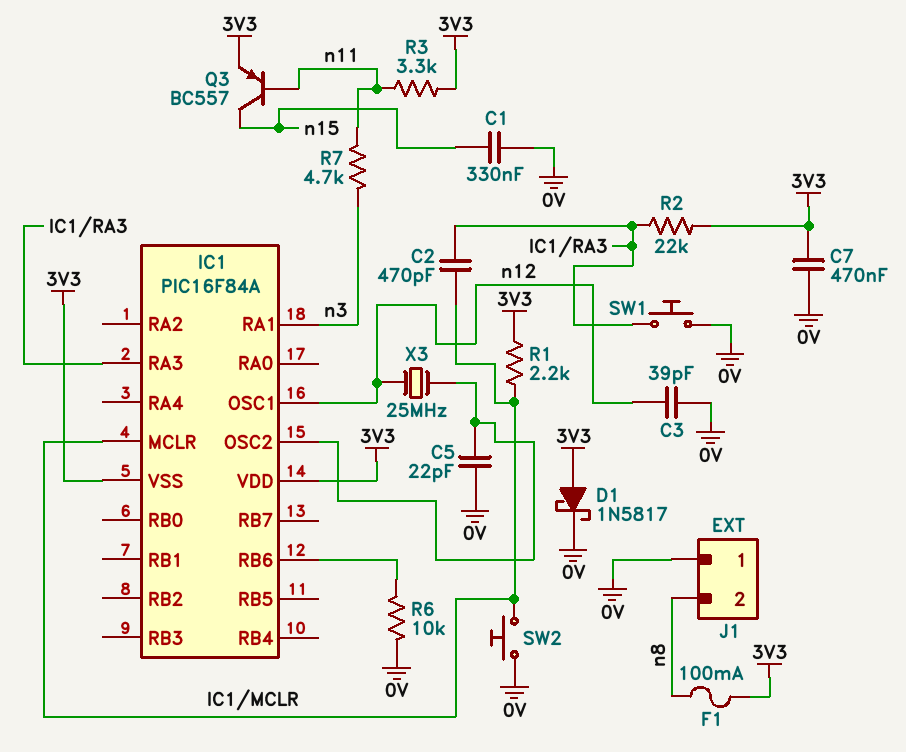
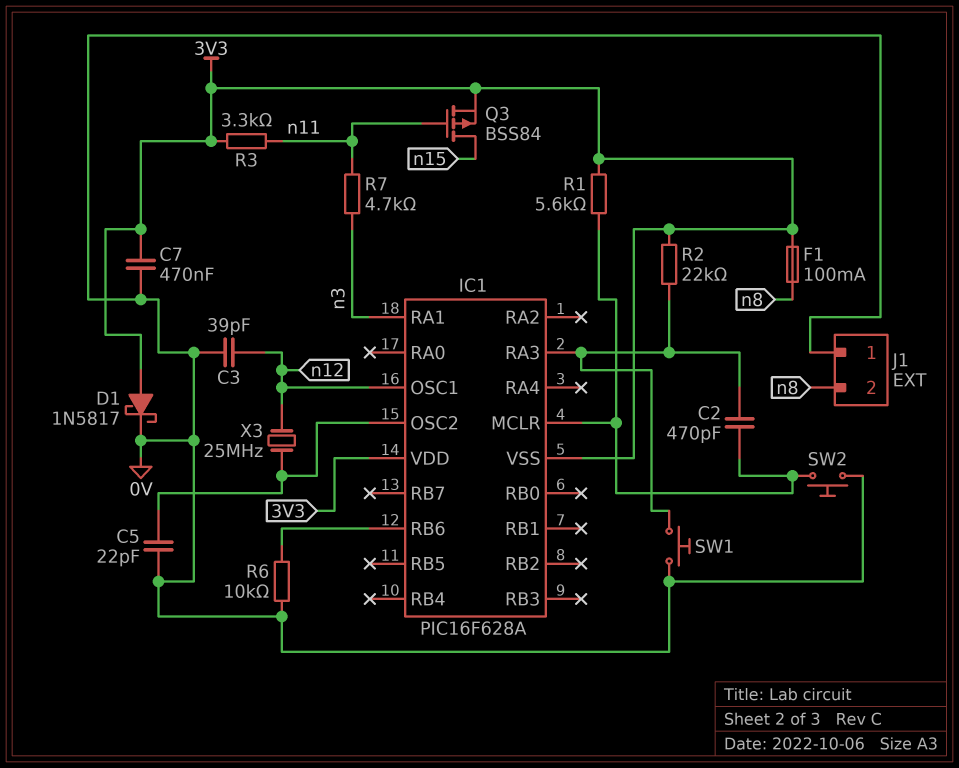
C1: 330nF (0V, n15) -> none
IC1: PIC16F84A -> PIC16F628A
Q3: PNP BC557 (B n11, C n15, E 3V3) -> PMOS BSS84 (G n11, D n15, S 3V3)
R1: 2.2k (3V3, IC1/MCLR) -> 5.6k (3V3, IC1/MCLR)

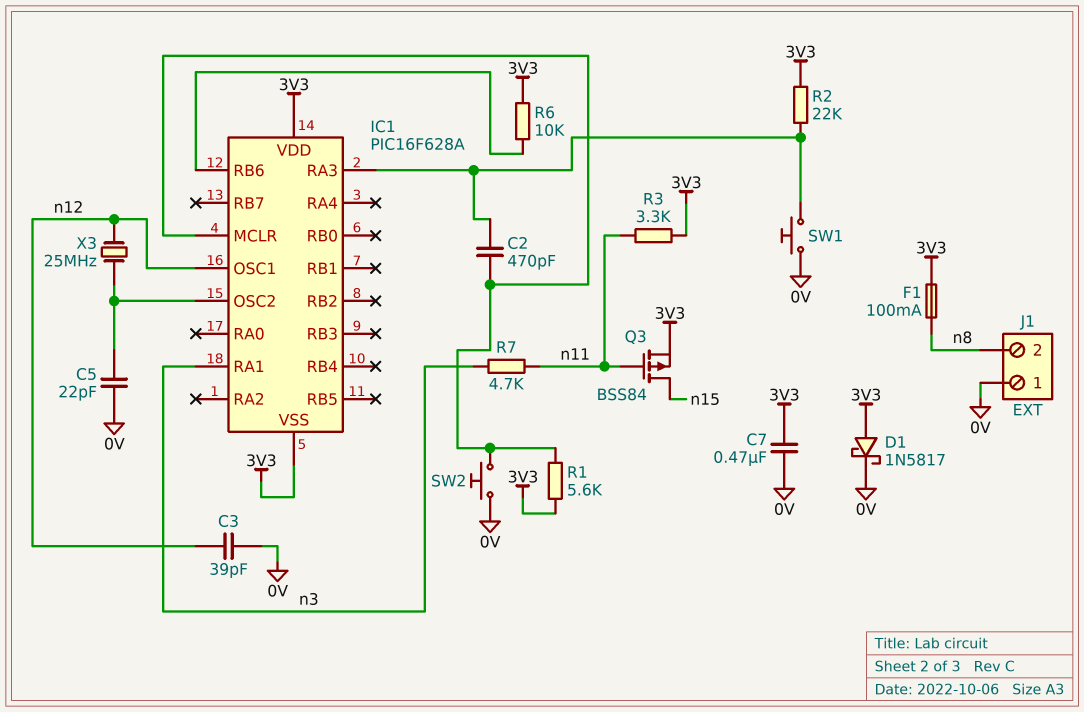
R6: 10k (0V, IC1/RB6) -> 10k (3V3, IC1/RB6)

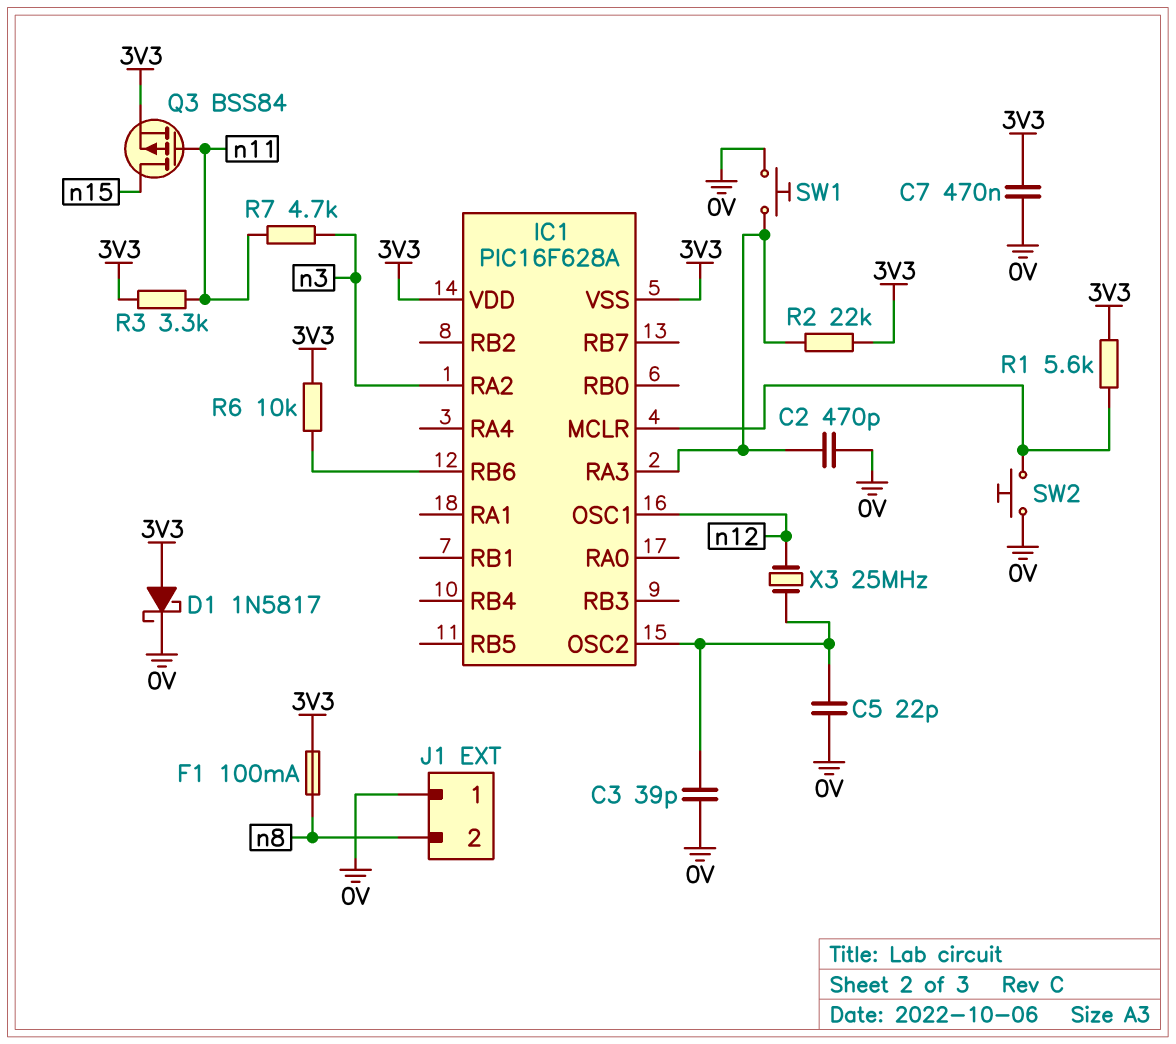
C2: 470pF (IC1/MCLR, IC1/RA3) -> 470pF (0V, IC1/RA3)
C3: 39pF (0V, n12) -> 39pF (0V, IC1/OSC2)
IC1 pin RA1: n3 -> none
IC1 pin RA2: none -> n3

